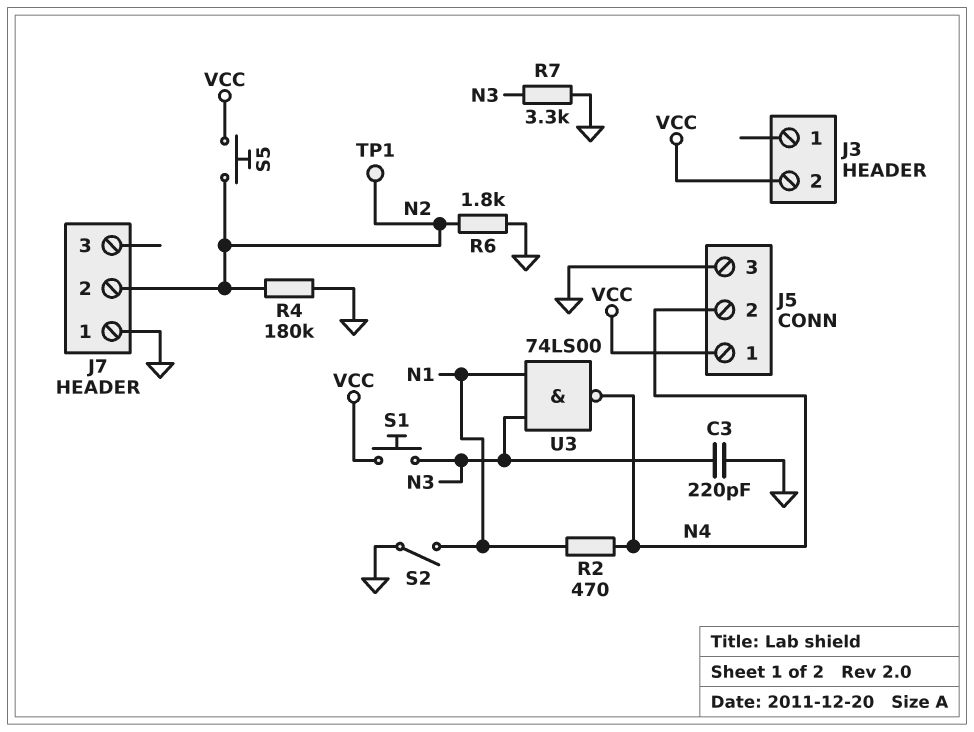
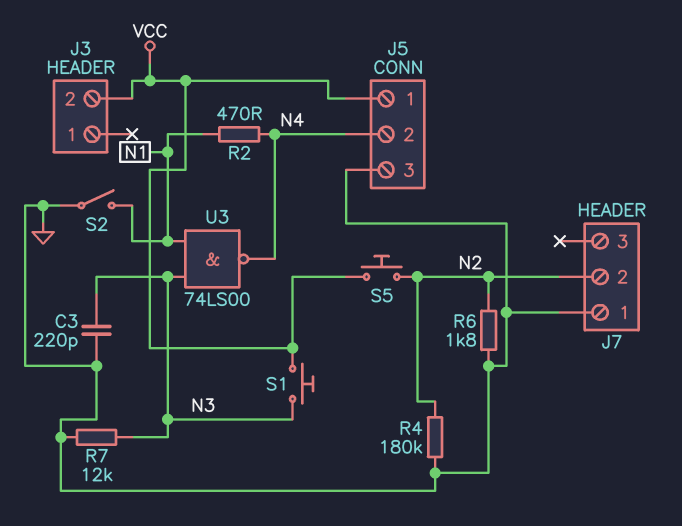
R7: 3.3k (GND, N3) -> 12k (GND, N3)
TP1: test point (N2) -> none

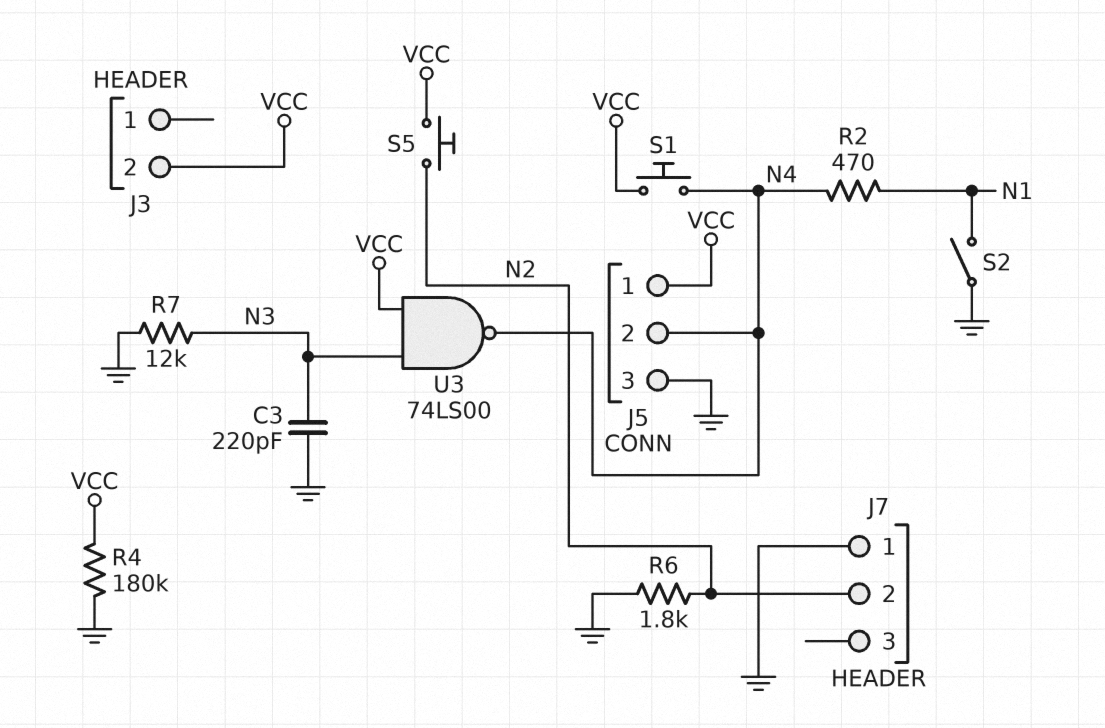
R4: 180k (GND, N2) -> 180k (GND, VCC)
S1: button (N3, VCC) -> button (N4, VCC)
U3: NAND 74LS00 (in N1, in N3, out N4) -> NAND 74LS00 (in N3, in VCC, out N4)

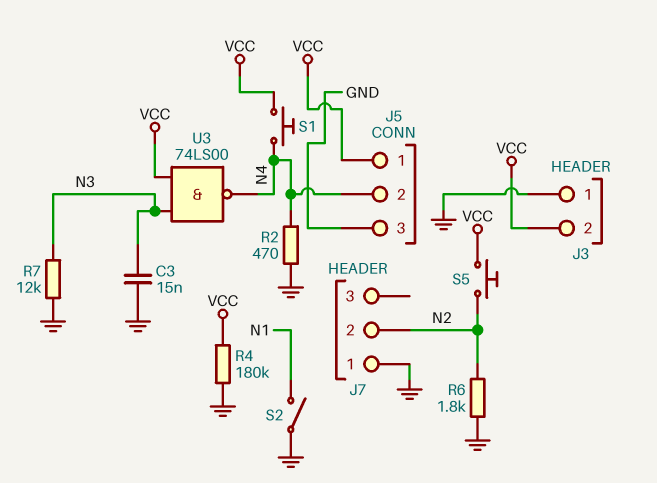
C3: 220pF (GND, N3) -> 15nF (GND, N3)
J3 pin 1: none -> GND
R2: 470 (N1, N4) -> 470 (GND, N4)

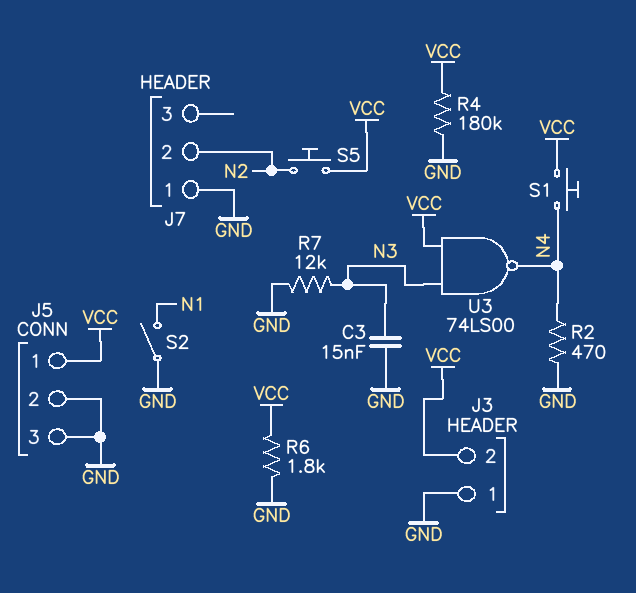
J5 pin 2: N4 -> GND
R6: 1.8k (GND, N2) -> 1.8k (GND, VCC)

